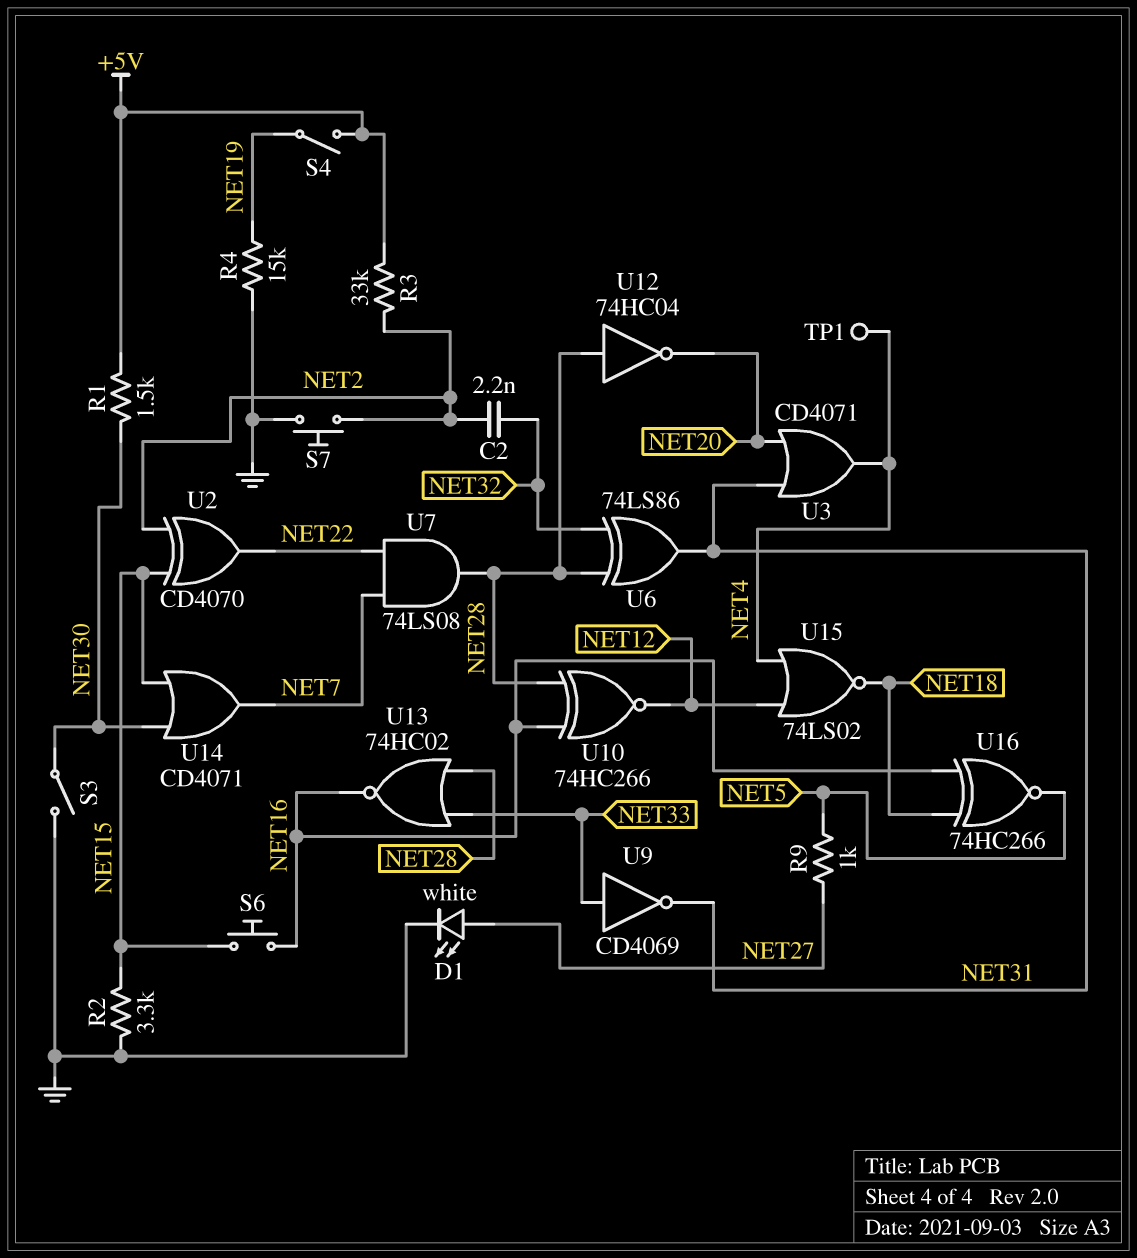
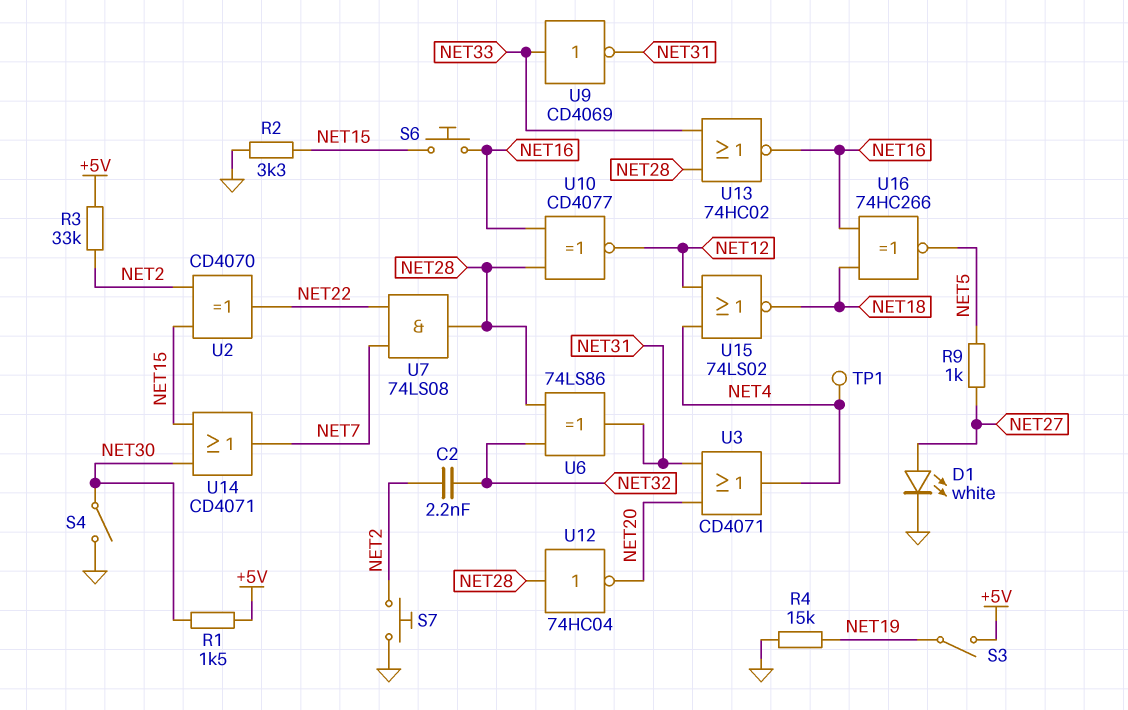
S3: switch (GND, NET30) -> switch (+5V, NET19)
S4: switch (+5V, NET19) -> switch (GND, NET30)
U10: XNOR 74HC266 (in NET16, in NET28, out NET12) -> XNOR CD4077 (in NET16, in NET28, out NET12)

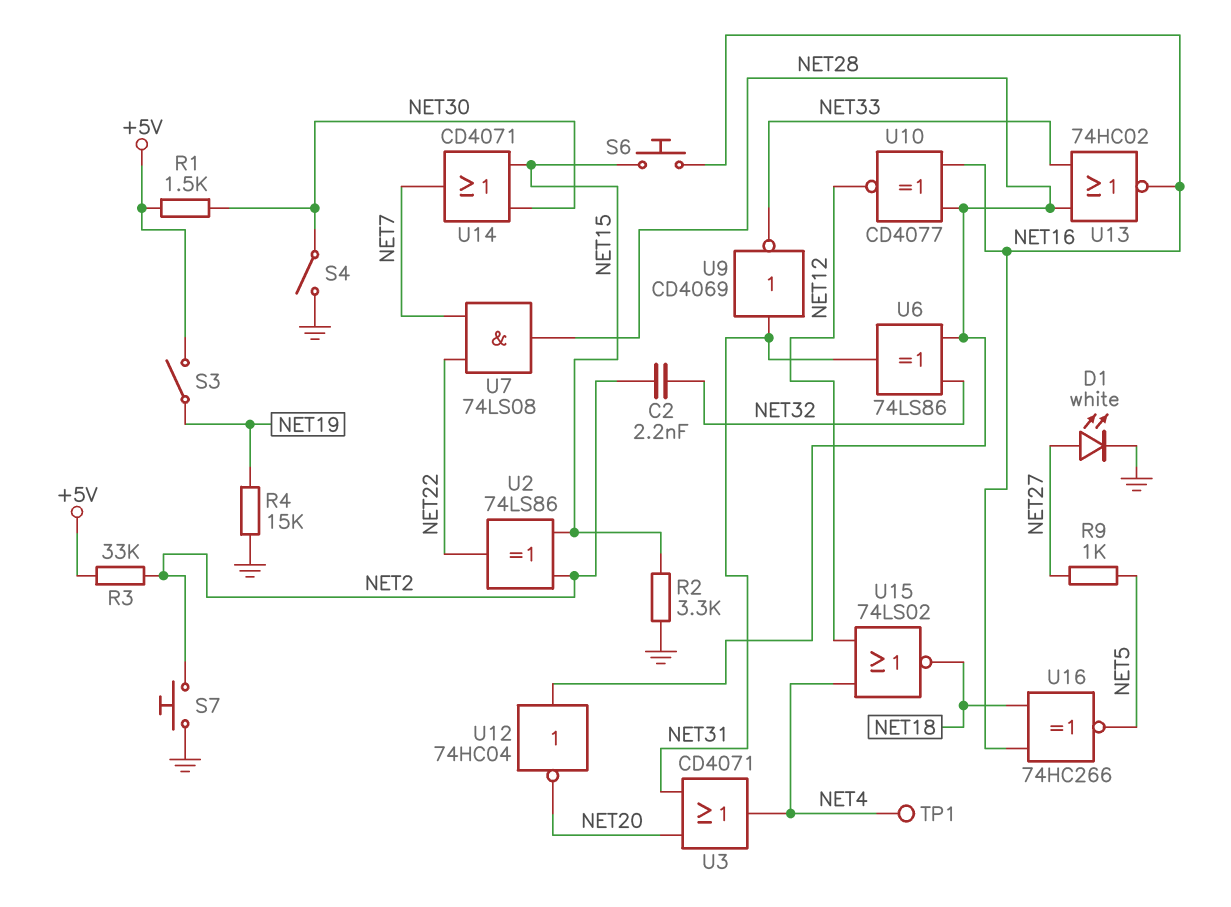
U2: XOR CD4070 (in NET2, in NET15, out NET22) -> XOR 74LS86 (in NET2, in NET15, out NET22)
U9: NOT CD4069 (in NET33, out NET31) -> NOT CD4069 (in NET31, out NET33)

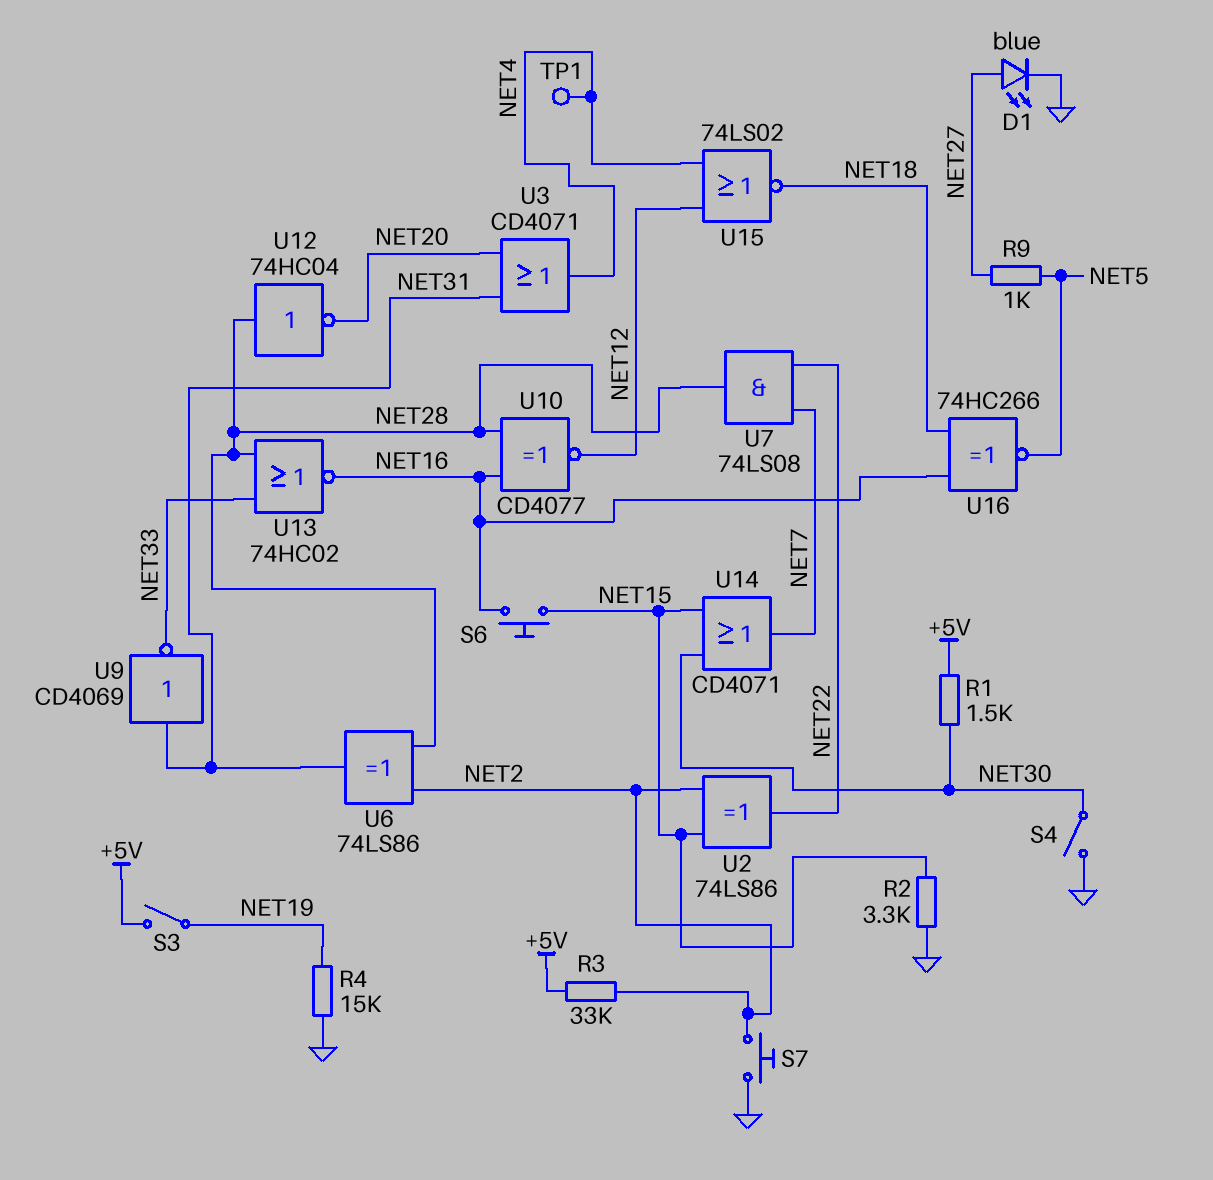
C2: 2.2nF (NET2, NET32) -> none
D1: LED white (A NET27, K GND) -> LED blue (A NET27, K GND)
U6: XOR 74LS86 (in NET28, in NET32, out NET31) -> XOR 74LS86 (in NET2, in NET28, out NET31)

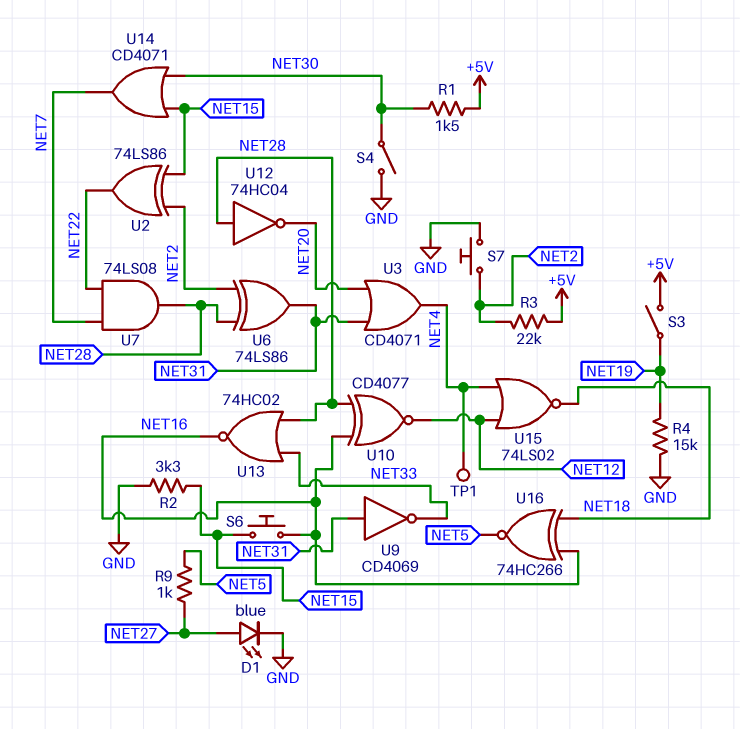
R3: 33k (+5V, NET2) -> 22k (+5V, NET2)

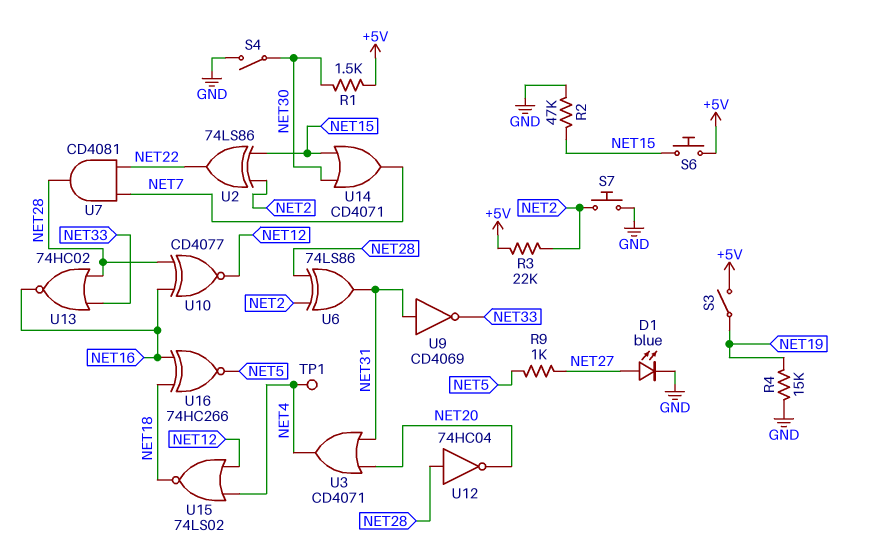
R2: 3.3k (GND, NET15) -> 47k (GND, NET15)
S6: button (NET15, NET16) -> button (+5V, NET15)
U7: AND 74LS08 (in NET7, in NET22, out NET28) -> AND CD4081 (in NET7, in NET22, out NET28)

